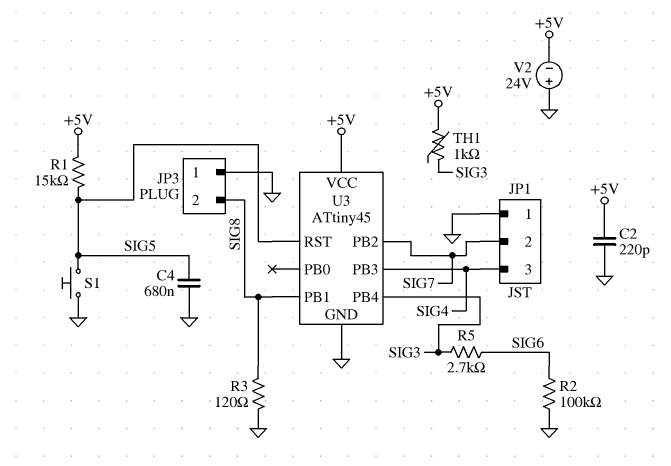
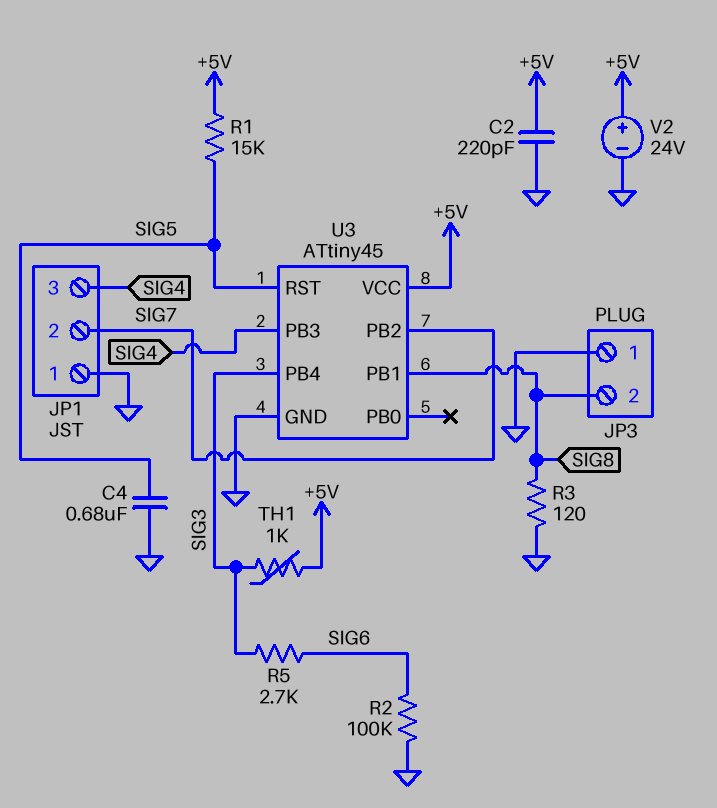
S1: button (GND, SIG5) -> none
V2: 24V (plus GND, minus +5V) -> 24V (plus +5V, minus GND)

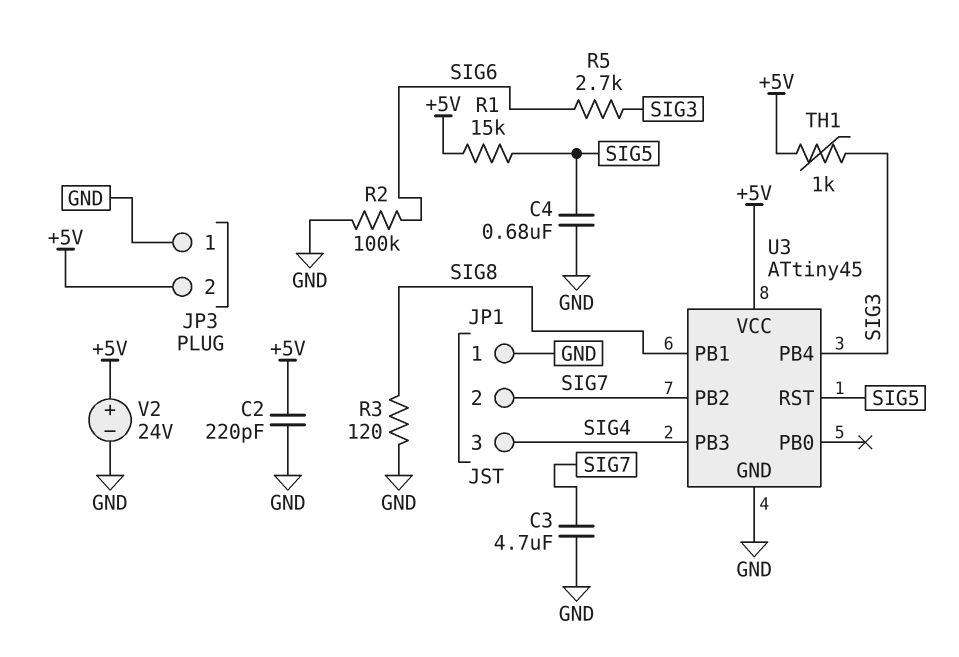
C3: none -> 4.7uF (GND, SIG7)
JP3 pin 2: SIG8 -> +5V

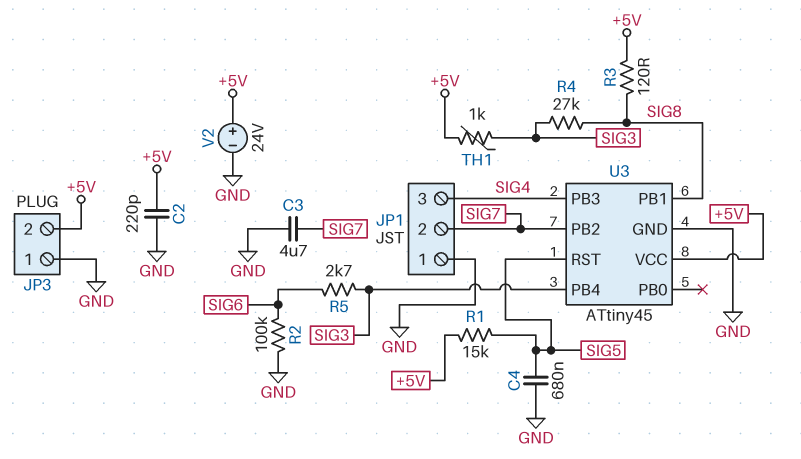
R3: 120 (GND, SIG8) -> 120 (+5V, SIG8)
R4: none -> 27k (SIG3, SIG8)

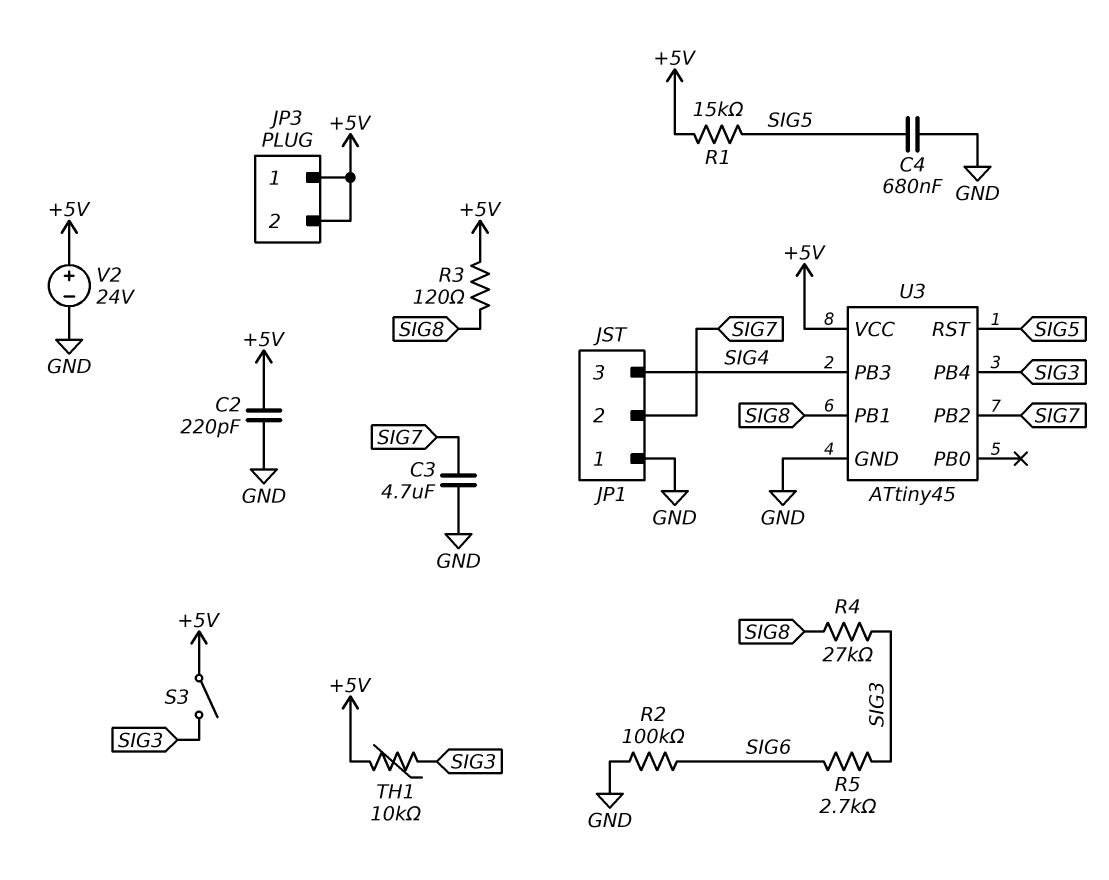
JP3 pin 1: GND -> +5V
S3: none -> switch (+5V, SIG3)
TH1: 1k (+5V, SIG3) -> 10k (+5V, SIG3)

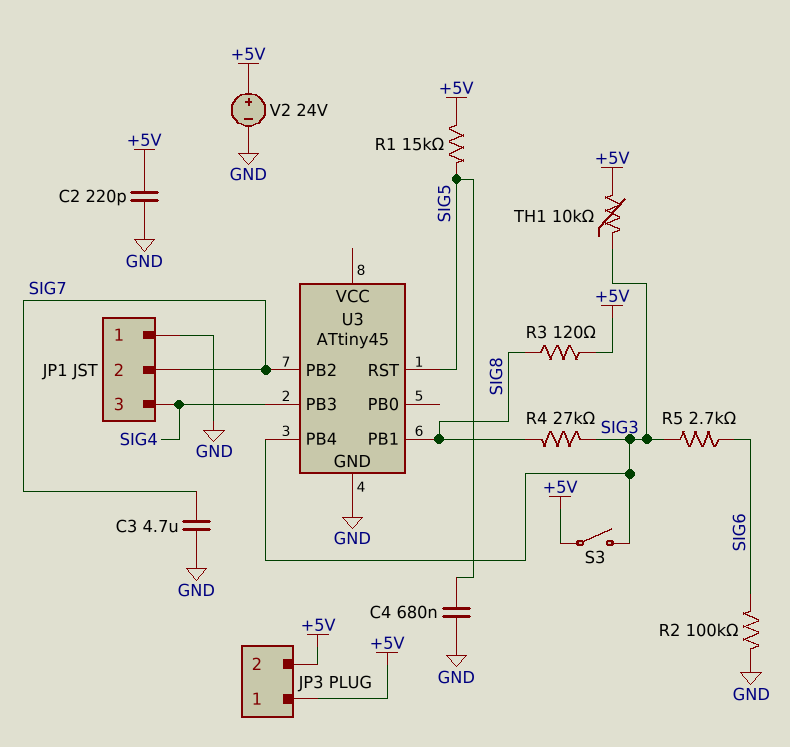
U3 pin VCC: +5V -> none

